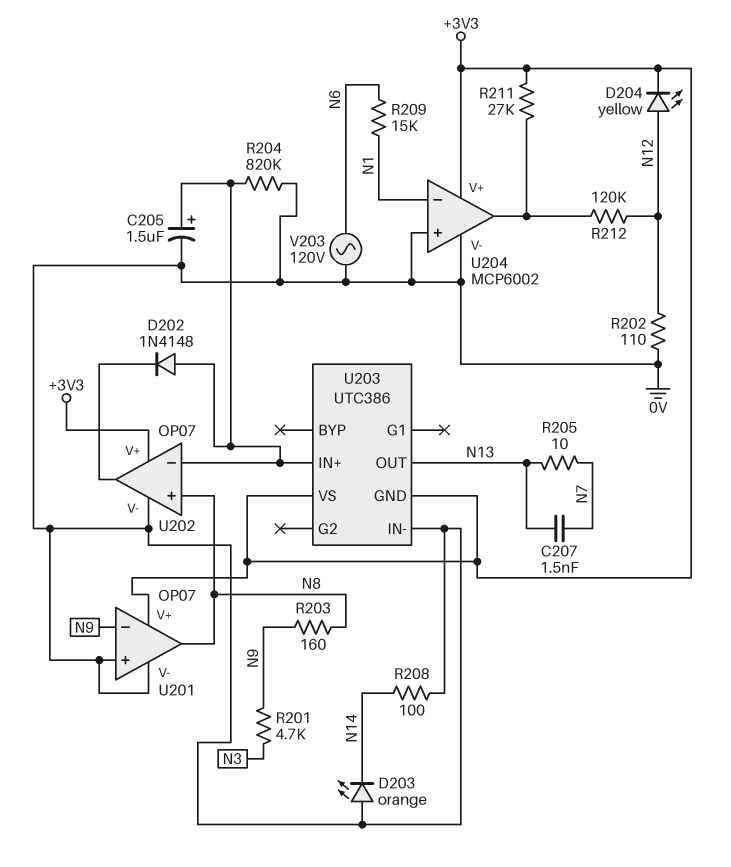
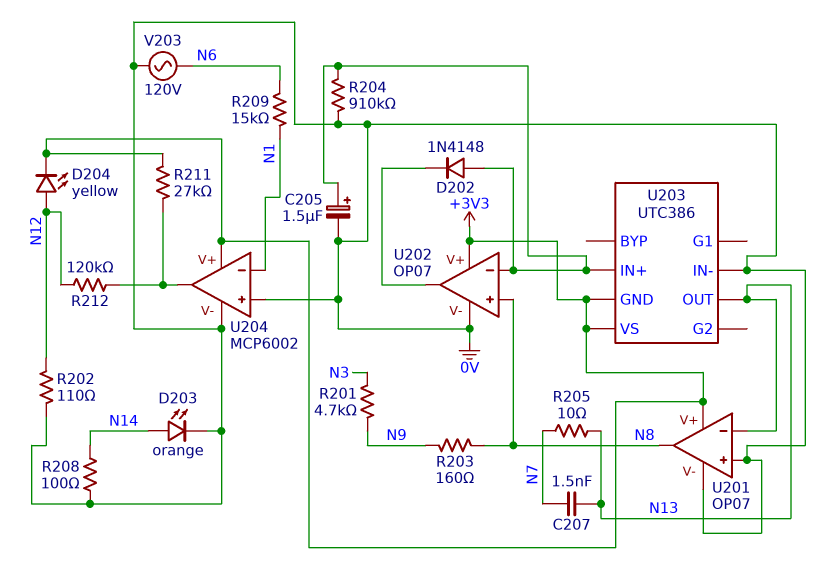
D203: LED orange (A 0V, K N14) -> LED orange (A N14, K 0V)
R204: 820k (0V, U202/in-) -> 910k (0V, U202/in-)
U201 pin in-: N9 -> N13

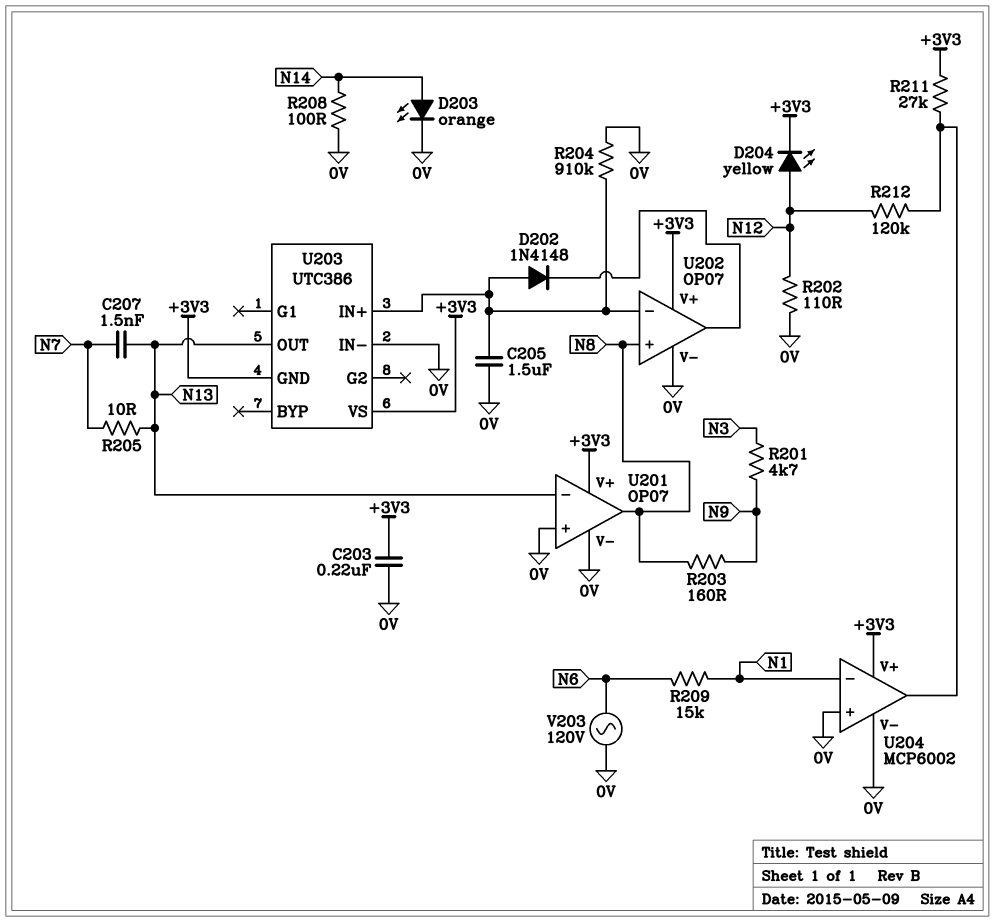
C203: none -> 220nF (+3V3, 0V)
C205: 1.5uF (plus U202/in-, minus 0V) -> 1.5uF (0V, U202/in-)

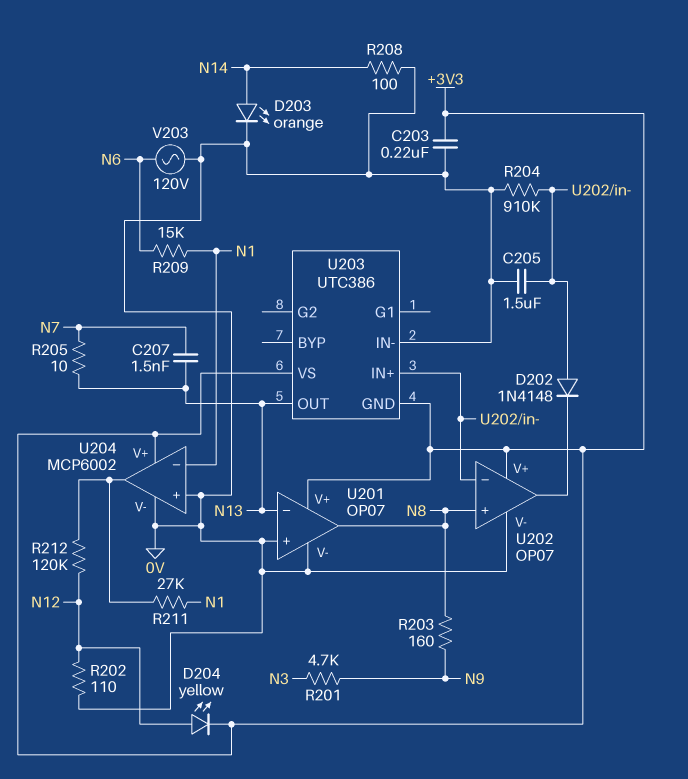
R211: 27k (+3V3, U204/out) -> 27k (N1, U204/out)

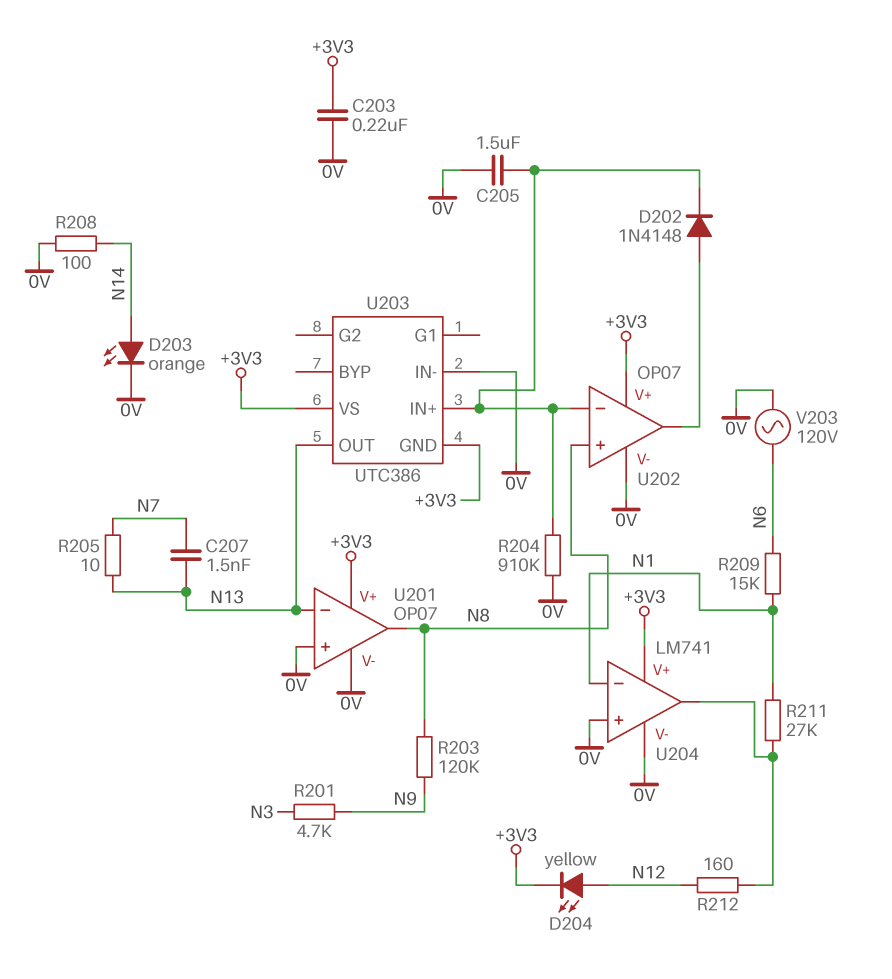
D202: diode 1N4148 (A U202/in-, K U202/out) -> diode 1N4148 (A U202/out, K U202/in-)
R202: 110 (0V, N12) -> none
R203: 160 (N8, N9) -> 120k (N8, N9)
R212: 120k (N12, U204/out) -> 160 (N12, U204/out)
U204: MCP6002 -> LM741

